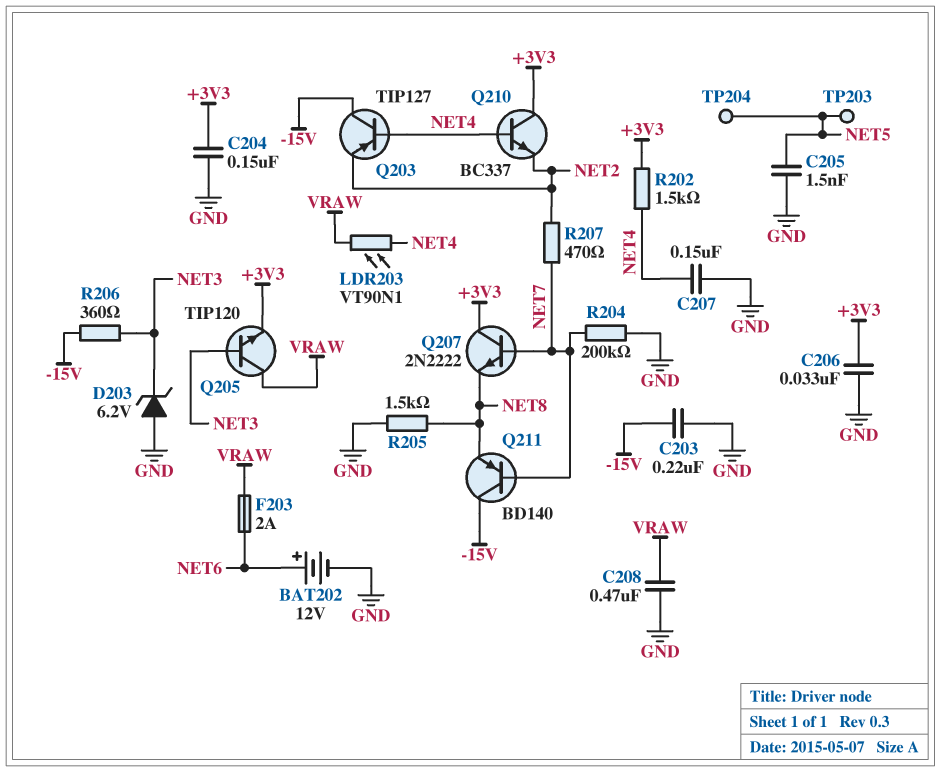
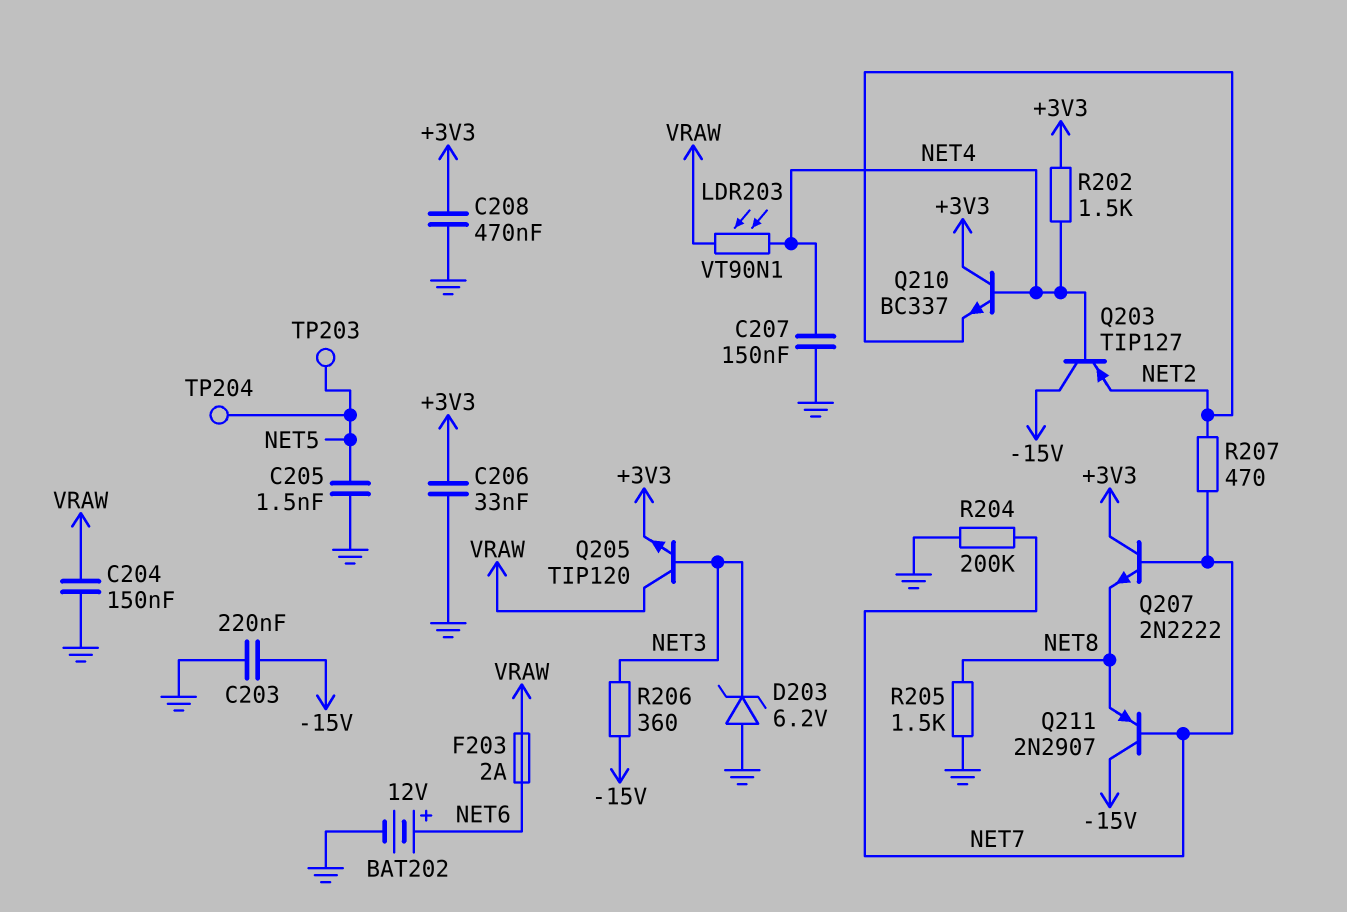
C204: 150nF (+3V3, GND) -> 150nF (GND, VRAW)
C208: 470nF (GND, VRAW) -> 470nF (+3V3, GND)
Q211: PNP BD140 (B NET7, C -15V, E NET8) -> PNP 2N2907 (B NET7, C -15V, E NET8)

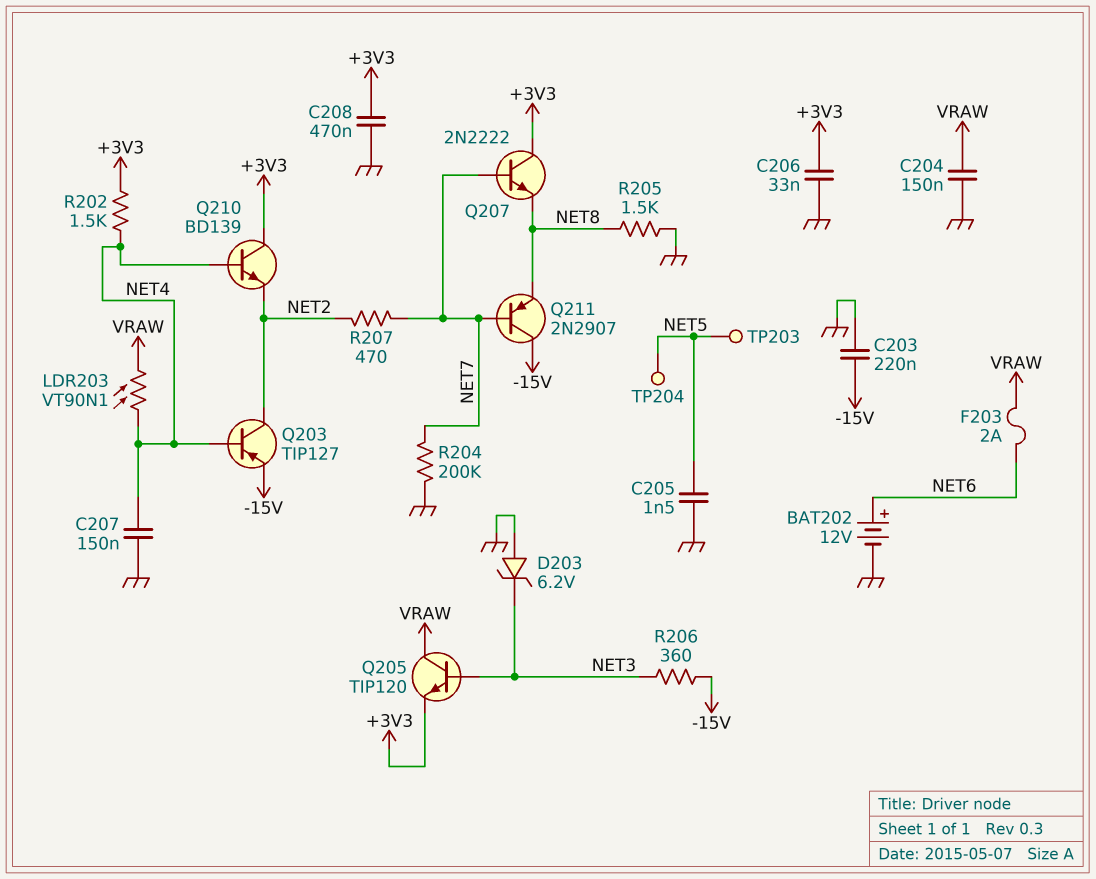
Q203: PNP TIP127 (B NET4, C -15V, E NET2) -> PNP TIP127 (B NET4, C NET2, E -15V)
Q210: NPN BC337 (B NET4, C +3V3, E NET2) -> NPN BD139 (B NET4, C +3V3, E NET2)

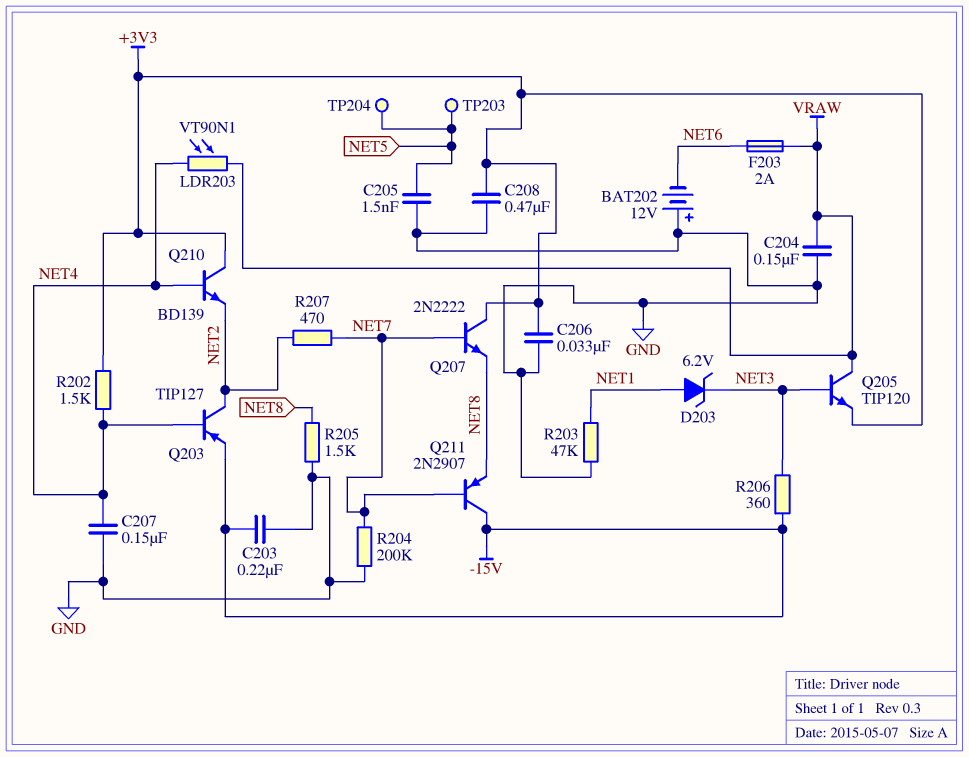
BAT202: 12V (plus NET6, minus GND) -> 12V (plus GND, minus NET6)
D203: zener 6.2V (A GND, K NET3) -> zener 6.2V (A NET1, K NET3)
R203: none -> 47k (GND, NET1)

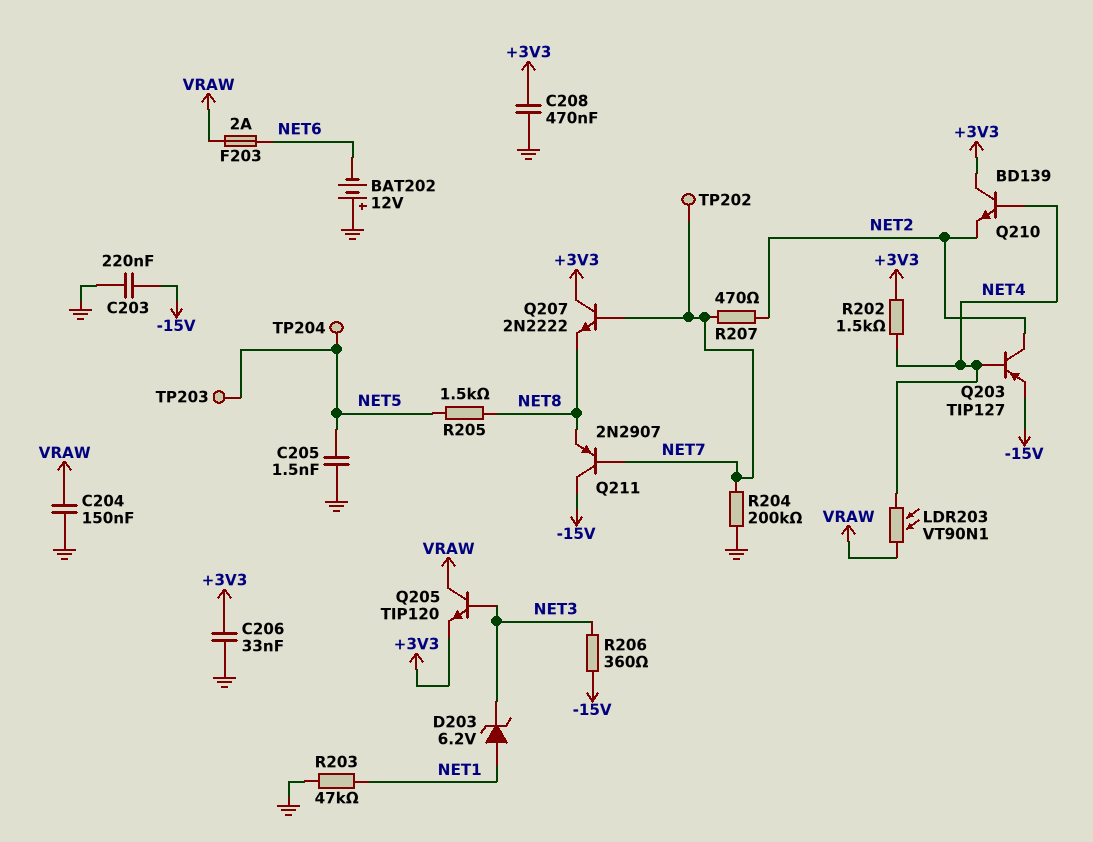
C207: 150nF (GND, NET4) -> none
R205: 1.5k (GND, NET8) -> 1.5k (NET5, NET8)
TP202: none -> test point (NET7)

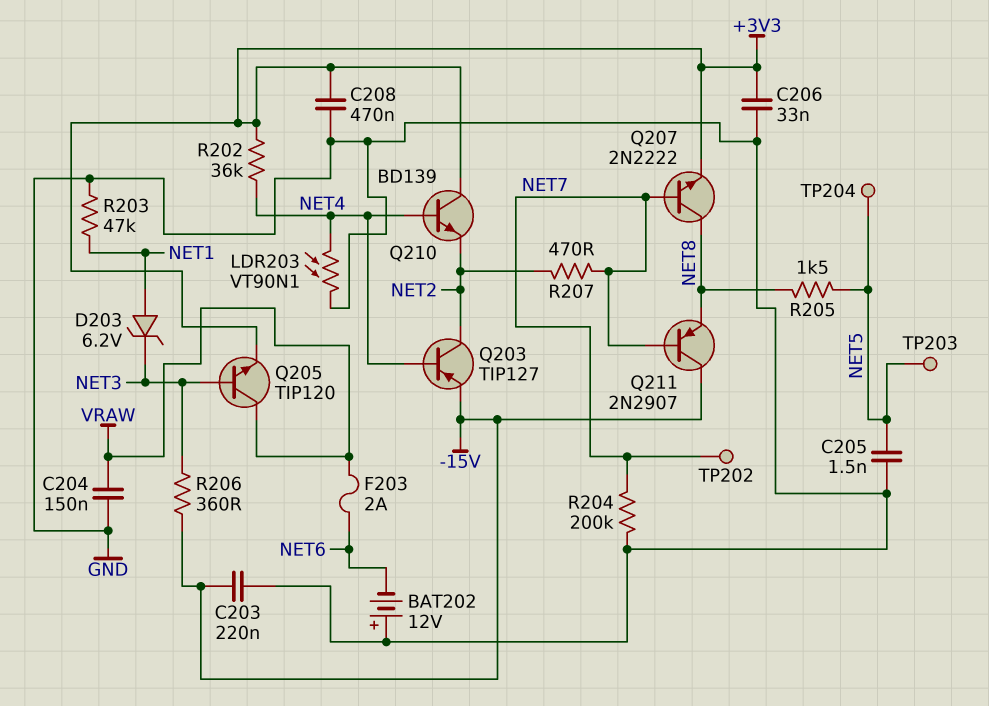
LDR203: VT90N1 (NET4, VRAW) -> VT90N1 (GND, NET4)
Q207: NPN 2N2222 (B NET7, C +3V3, E NET8) -> NPN 2N2222 (B NET7, C NET8, E +3V3)
R202: 1.5k (+3V3, NET4) -> 36k (+3V3, NET4)

